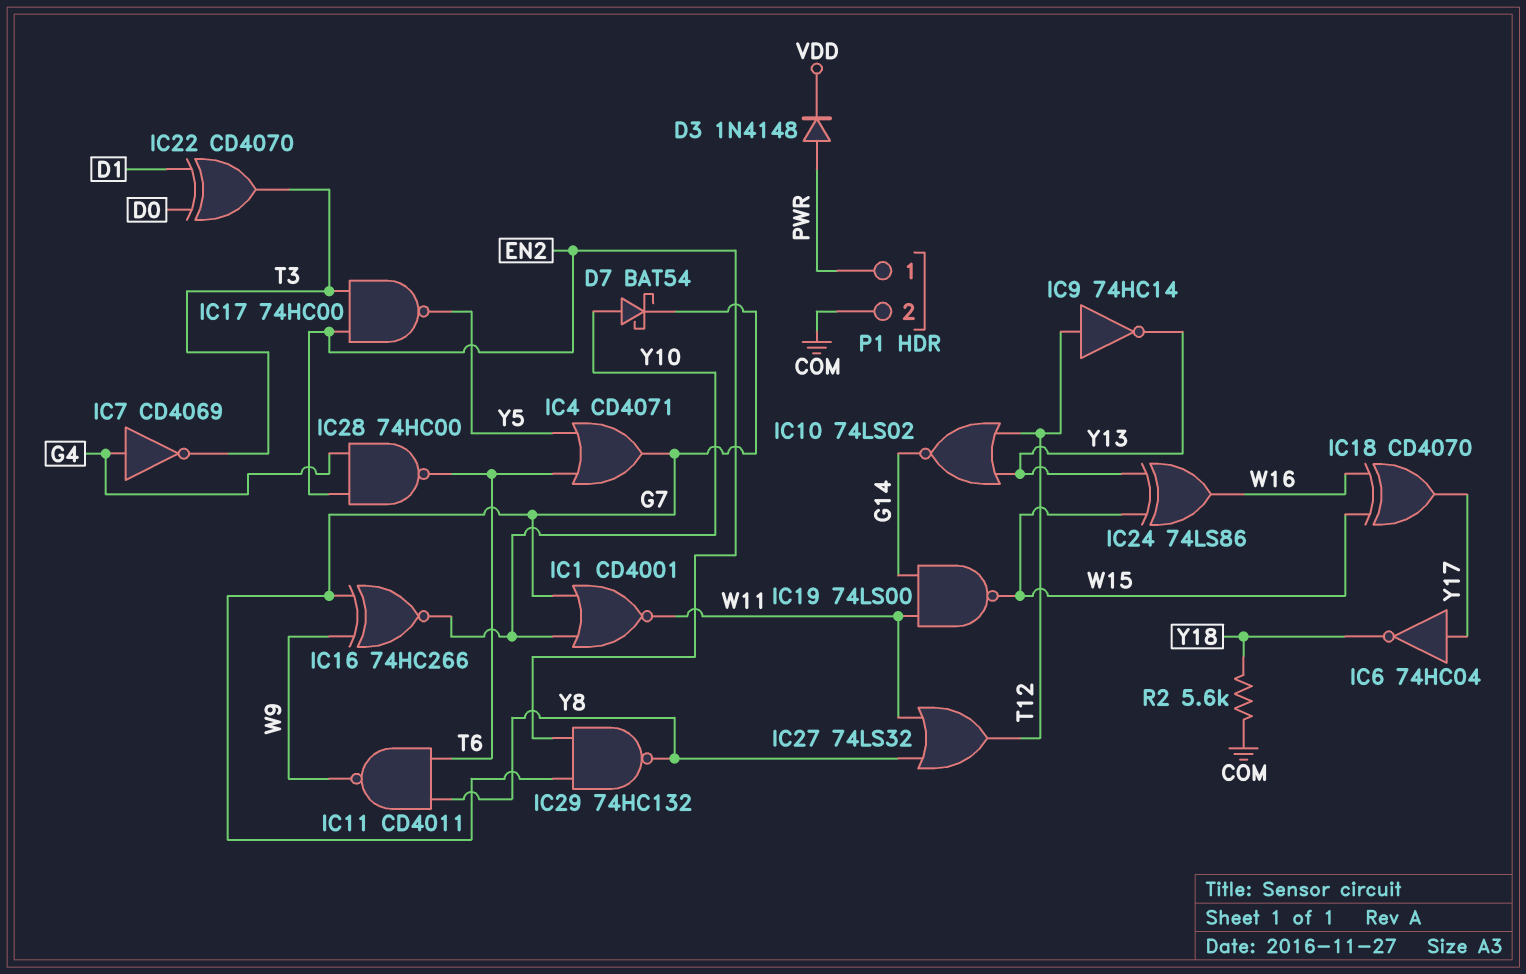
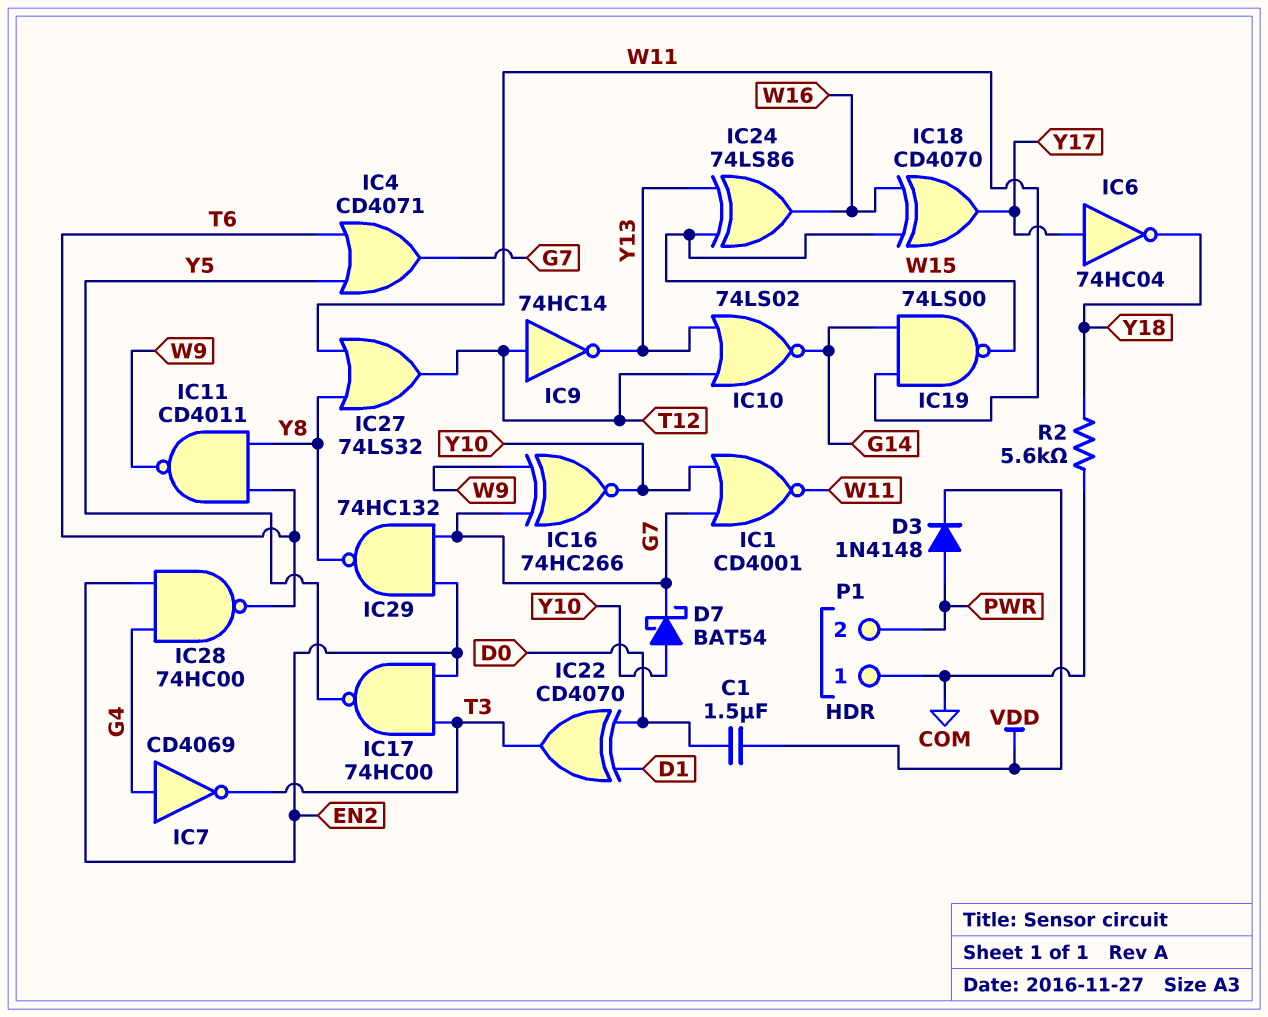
C1: none -> 1.5uF (D0, VDD)
P1 pin 1: PWR -> COM
P1 pin 2: COM -> PWR

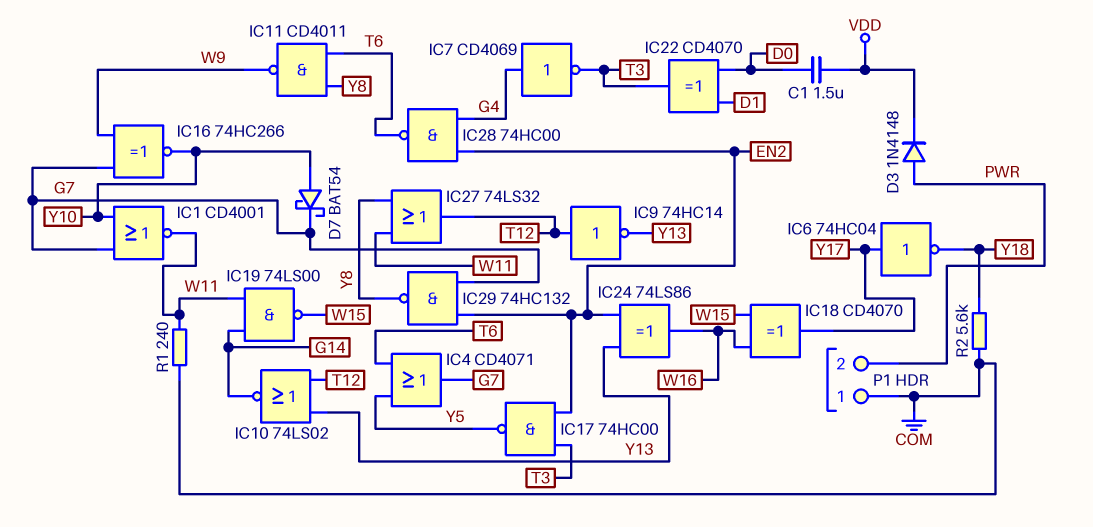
IC24: XOR 74LS86 (in W15, in Y13, out W16) -> XOR 74LS86 (in EN2, in Y13, out W16)
R1: none -> 240 (COM, W11)

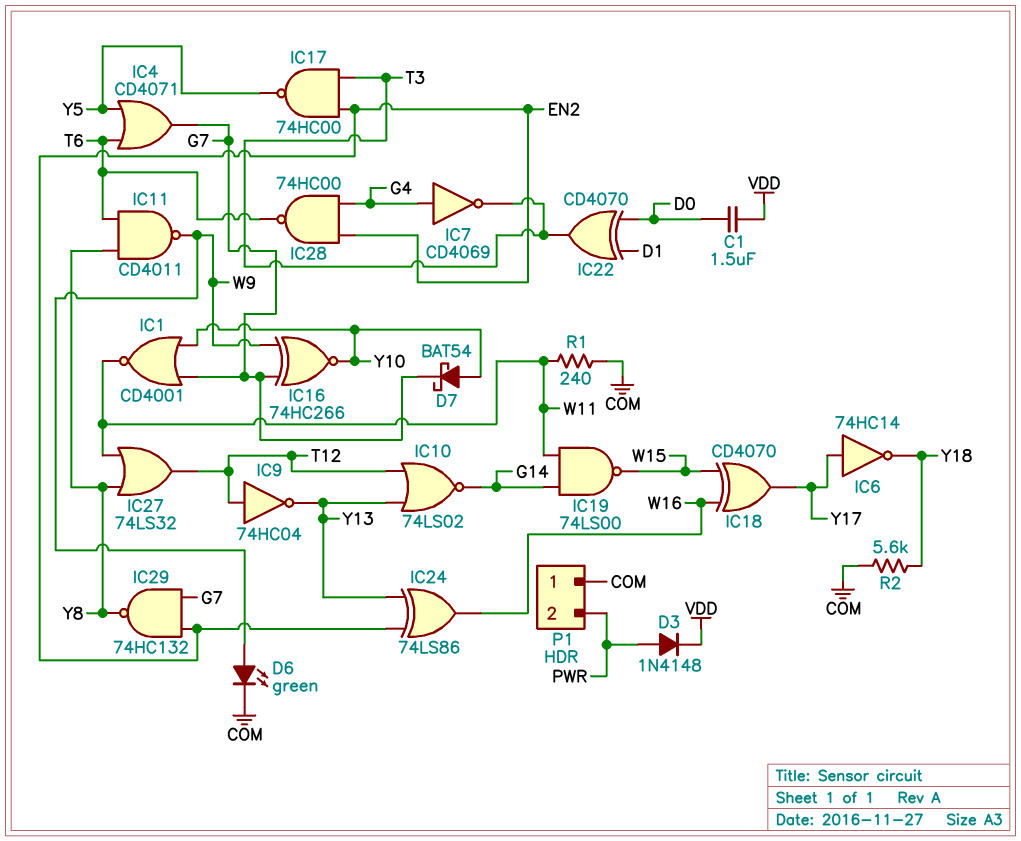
D6: none -> LED green (A W9, K COM)
IC6: NOT 74HC04 (in Y17, out Y18) -> NOT 74HC14 (in Y17, out Y18)
IC9: NOT 74HC14 (in T12, out Y13) -> NOT 74HC04 (in T12, out Y13)

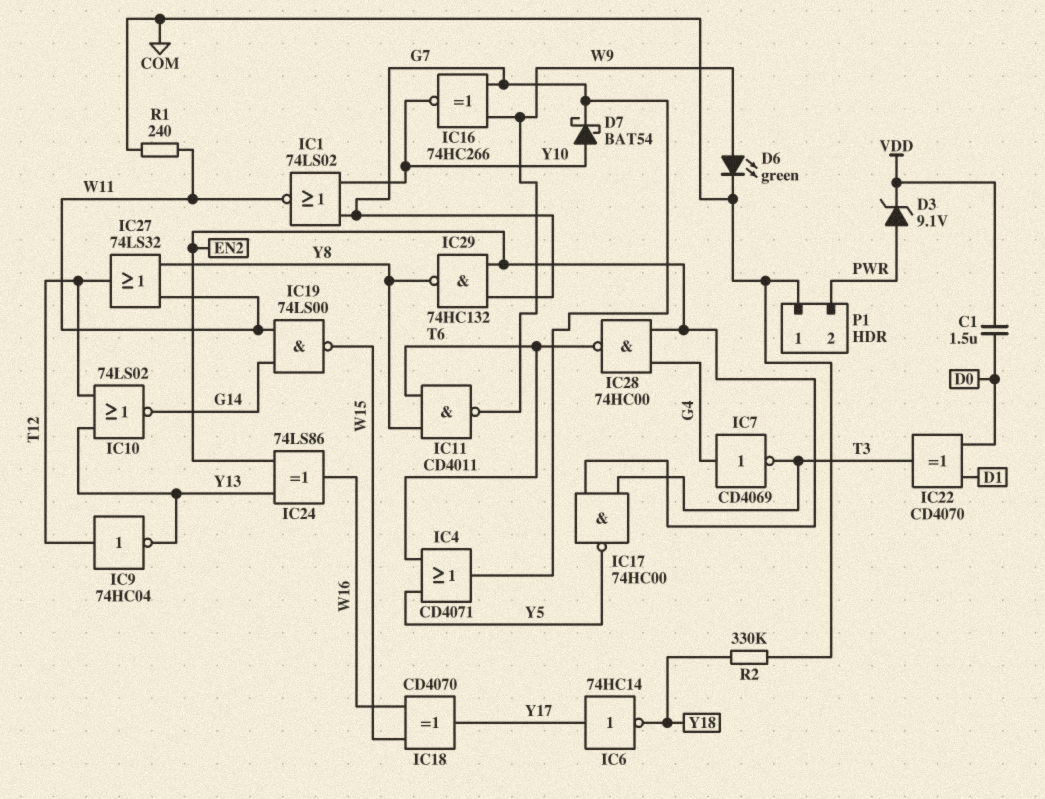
D3: diode 1N4148 (A PWR, K VDD) -> zener 9.1V (A PWR, K VDD)
IC1: NOR CD4001 (in G7, in Y10, out W11) -> NOR 74LS02 (in G7, in Y10, out W11)
R2: 5.6k (COM, Y18) -> 330k (COM, Y18)

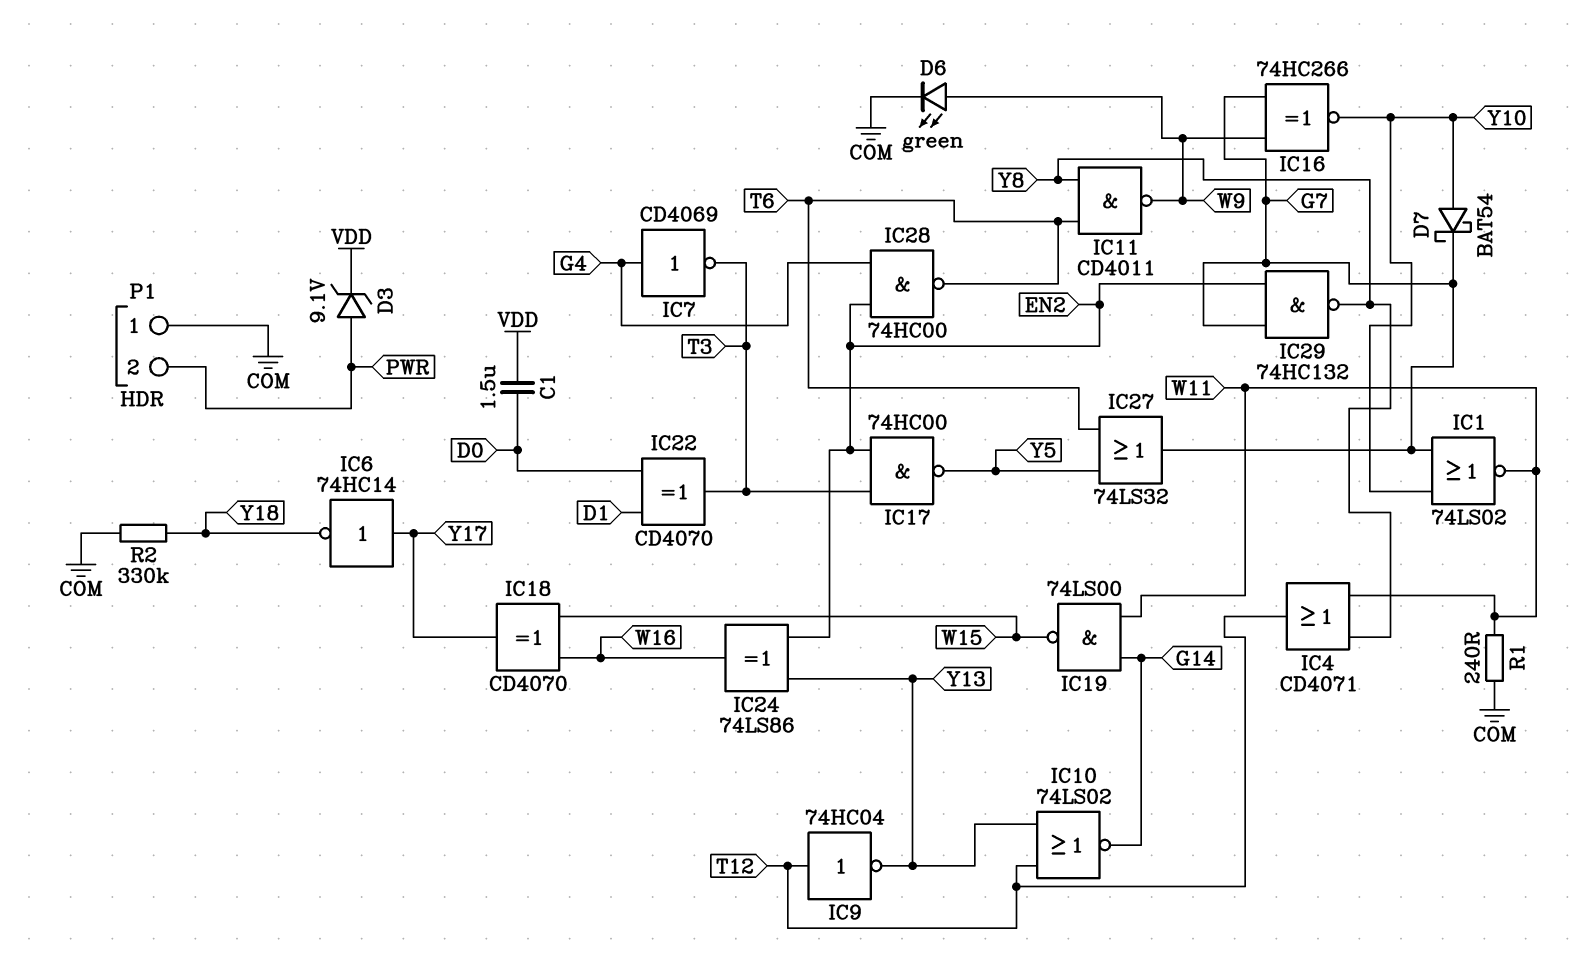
IC4: OR CD4071 (in T6, in Y5, out G7) -> OR CD4071 (in W11, in Y8, out T12)
IC27: OR 74LS32 (in W11, in Y8, out T12) -> OR 74LS32 (in T6, in Y5, out G7)

